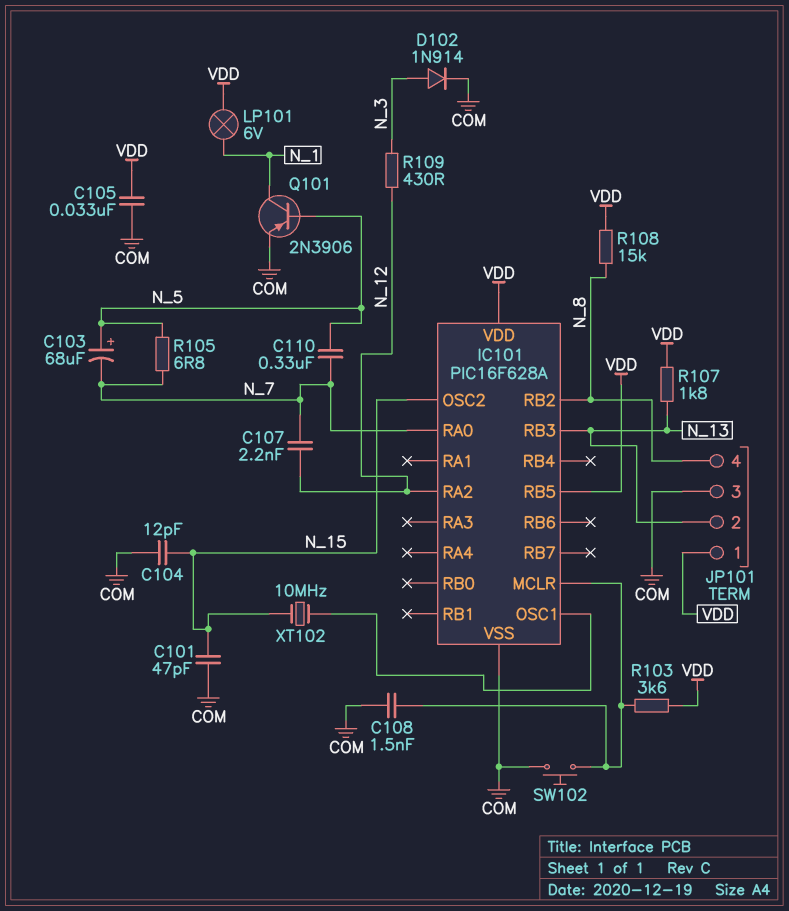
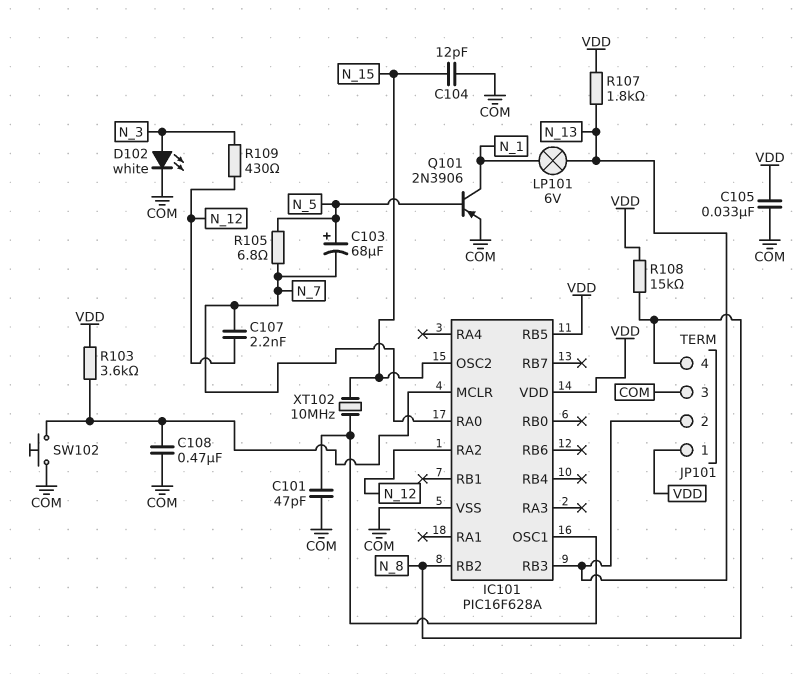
C101: 47pF (COM, N_15) -> 47pF (COM, IC101/OSC1)
C108: 1.5nF (COM, IC101/MCLR) -> 470nF (COM, IC101/MCLR)
C110: 330nF (N_5, N_7) -> none
D102: diode 1N914 (A N_3, K COM) -> LED white (A N_3, K COM)
LP101: lamp 6V (N_1, VDD) -> lamp 6V (N_1, N_13)

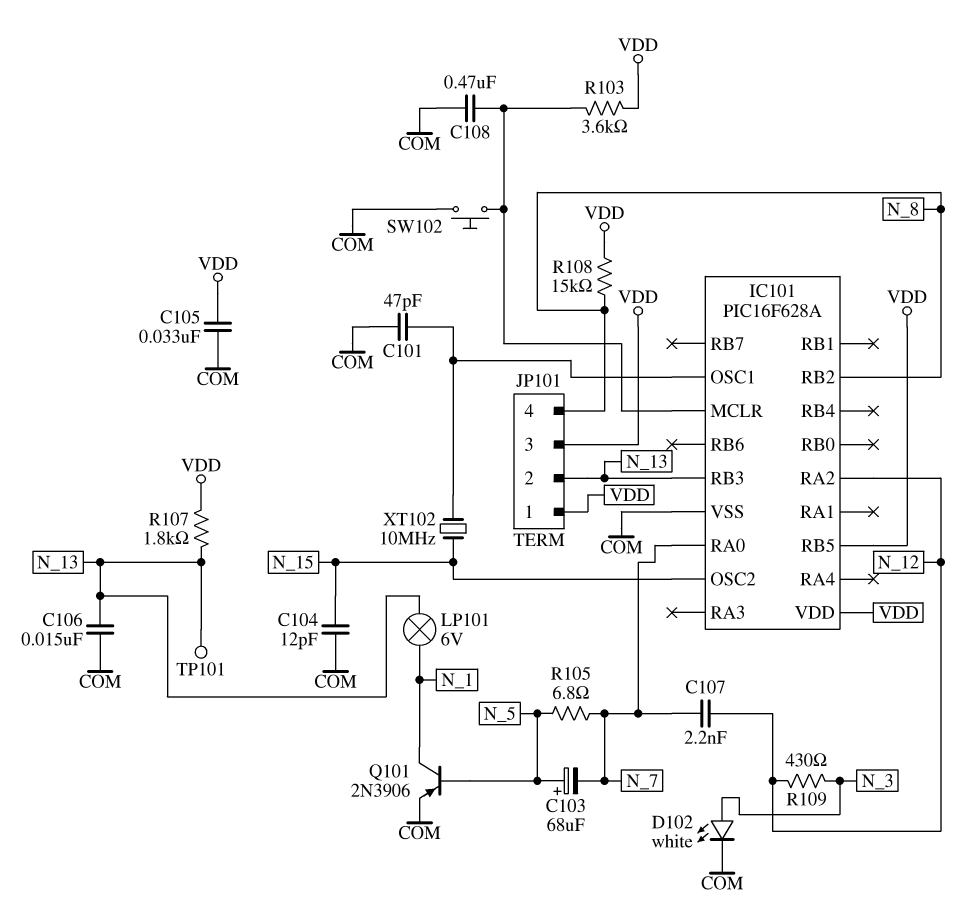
C106: none -> 15nF (COM, N_13)
JP101 pin 3: COM -> VDD
TP101: none -> test point (N_13)

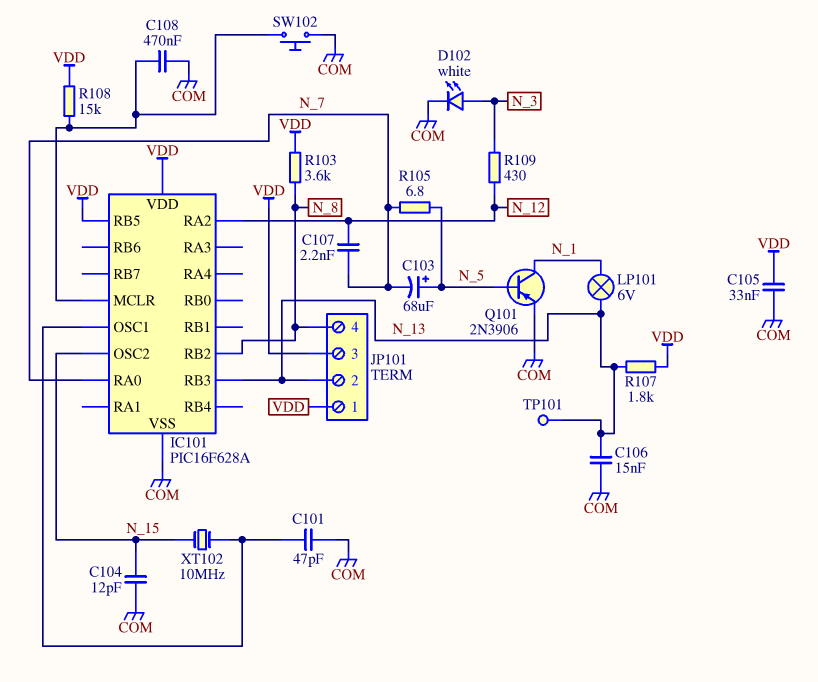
R103: 3.6k (IC101/MCLR, VDD) -> 3.6k (N_8, VDD)
R108: 15k (N_8, VDD) -> 15k (IC101/MCLR, VDD)

